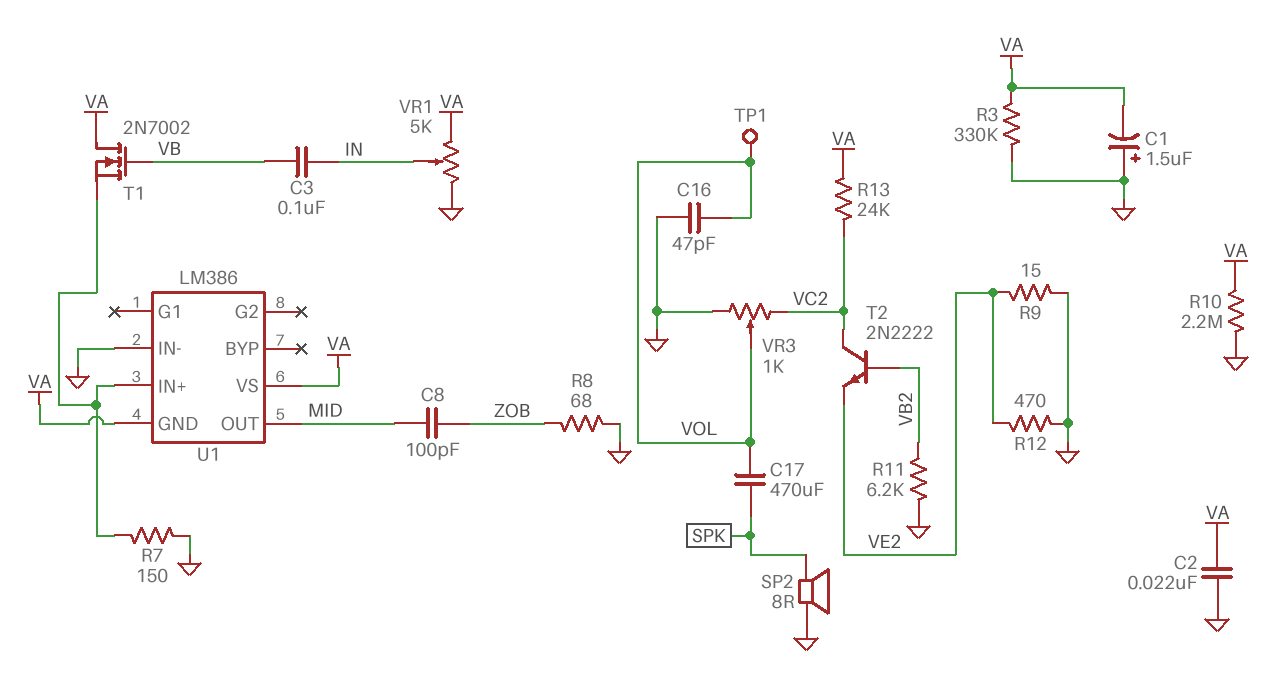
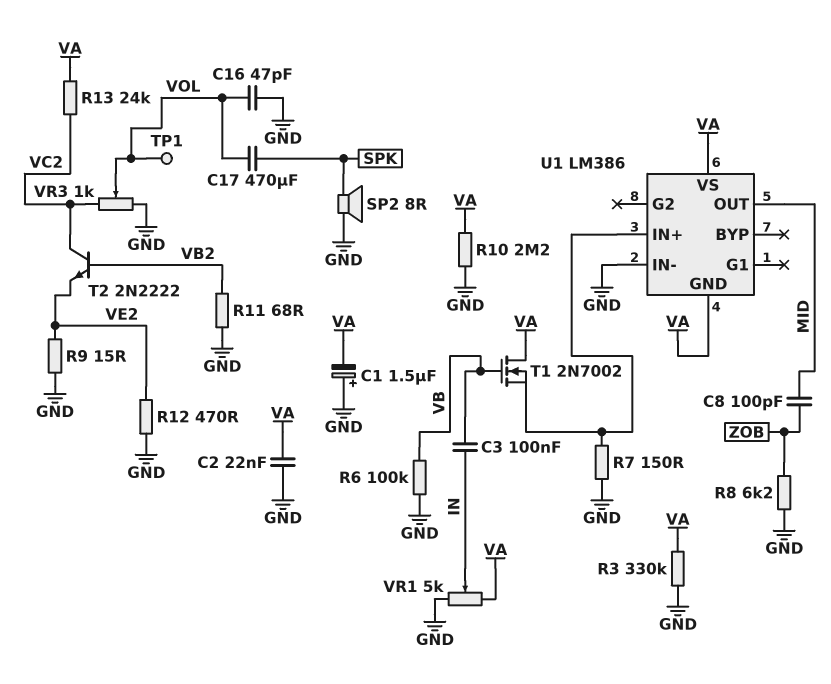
R6: none -> 100k (GND, VB)
R8: 68 (GND, ZOB) -> 6.2k (GND, ZOB)
R11: 6.2k (GND, VB2) -> 68 (GND, VB2)

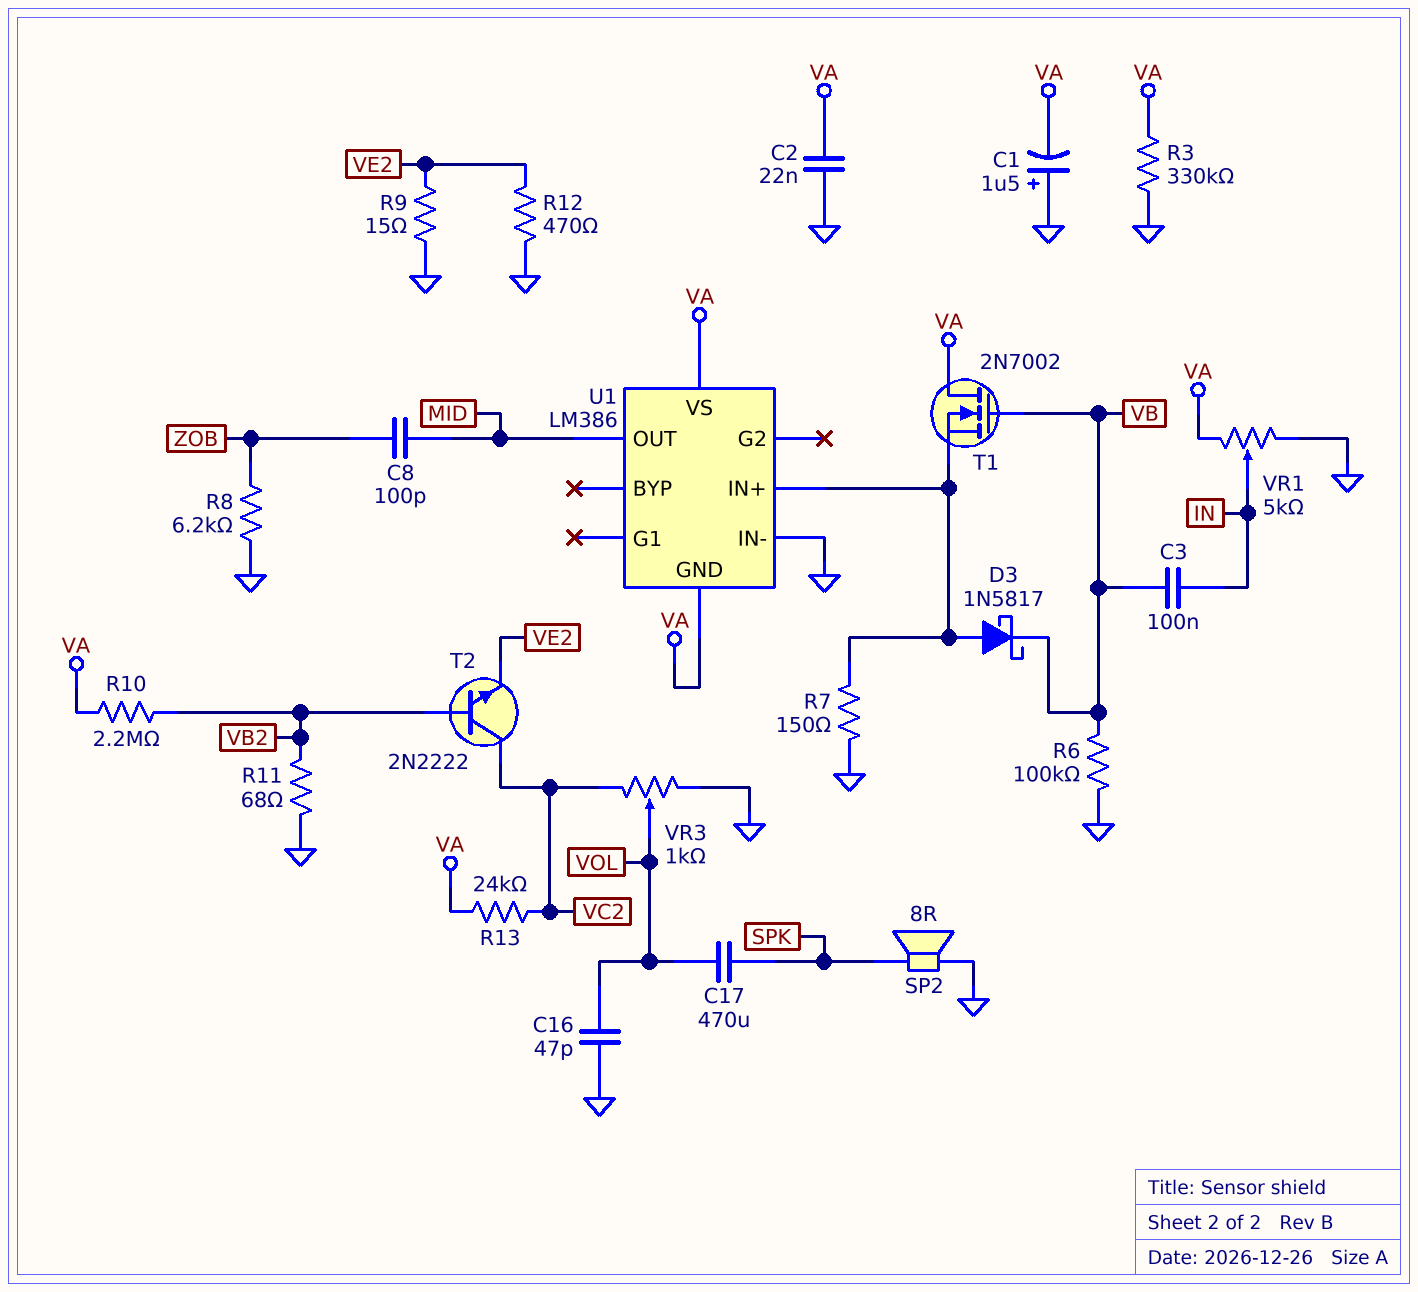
D3: none -> schottky 1N5817 (A U1/IN+, K VB)
R10: 2.2M (GND, VA) -> 2.2M (VA, VB2)
TP1: test point (VOL) -> none

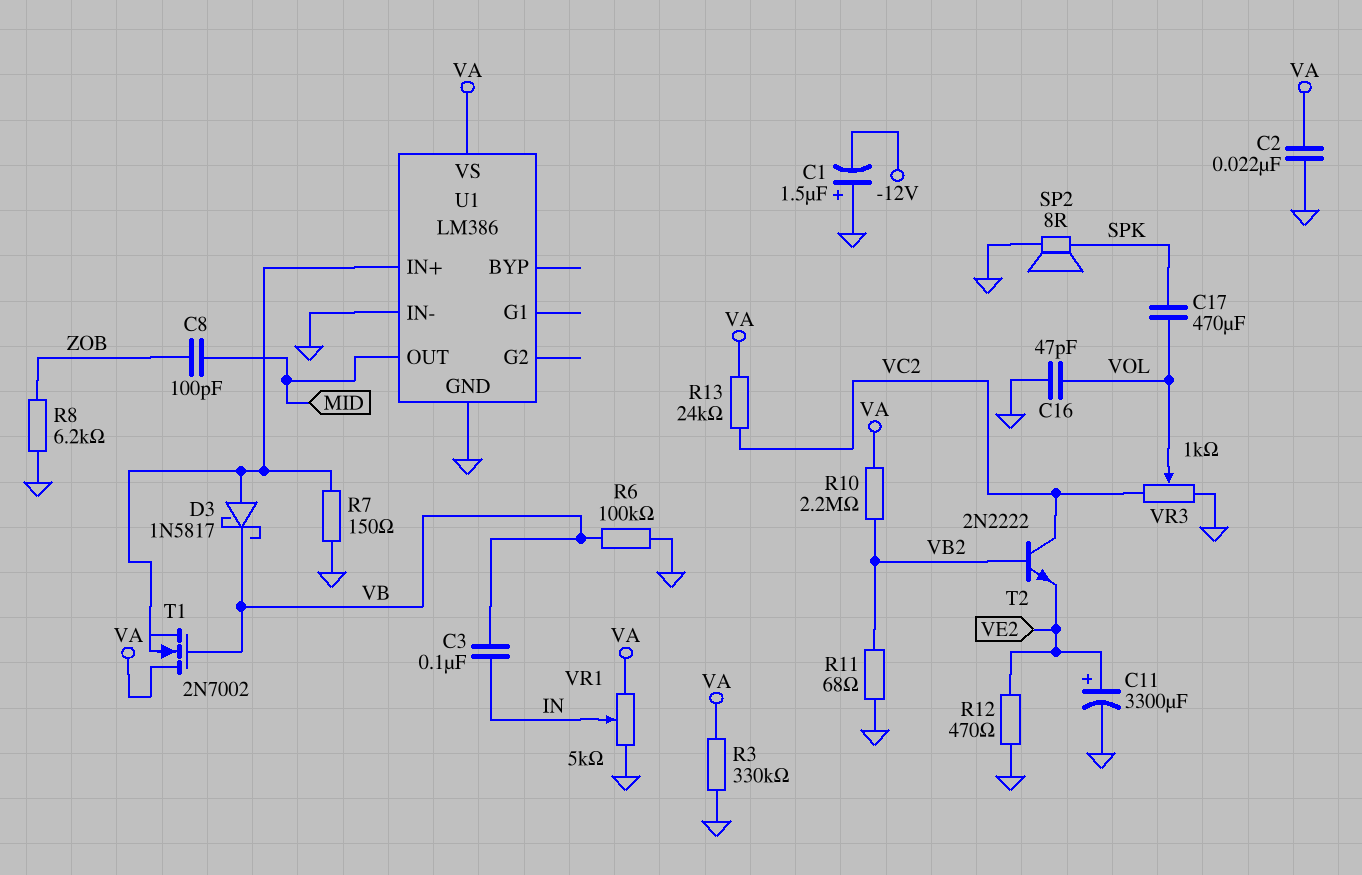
C1: 1.5uF (plus GND, minus VA) -> 1.5uF (plus GND, minus -12V)
C11: none -> 3300uF (plus VE2, minus GND)
R9: 15 (GND, VE2) -> none
U1 pin GND: VA -> GND

